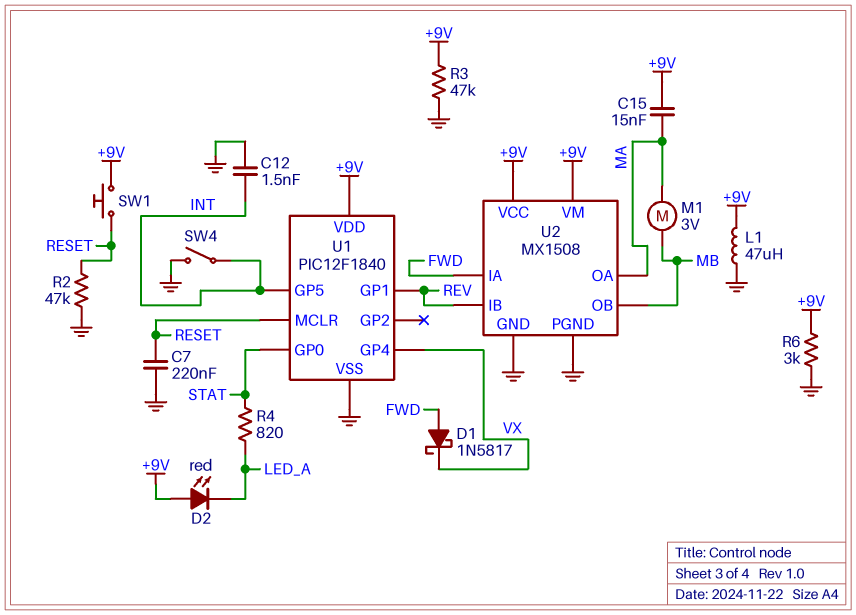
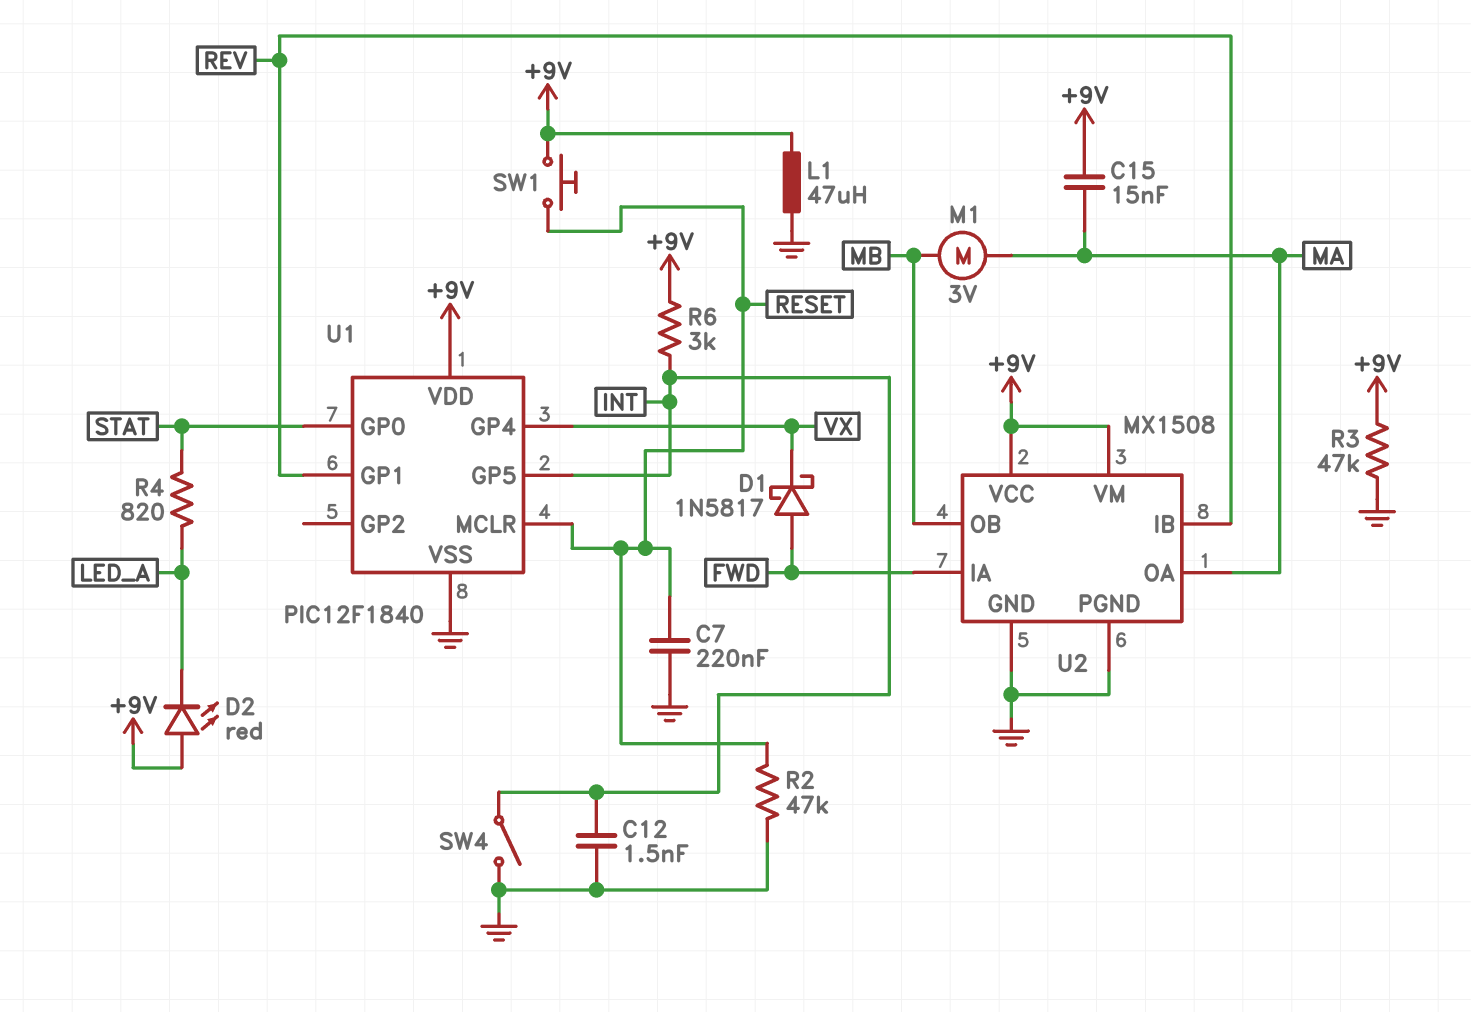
R6: 3k (+9V, GND) -> 3k (+9V, INT)

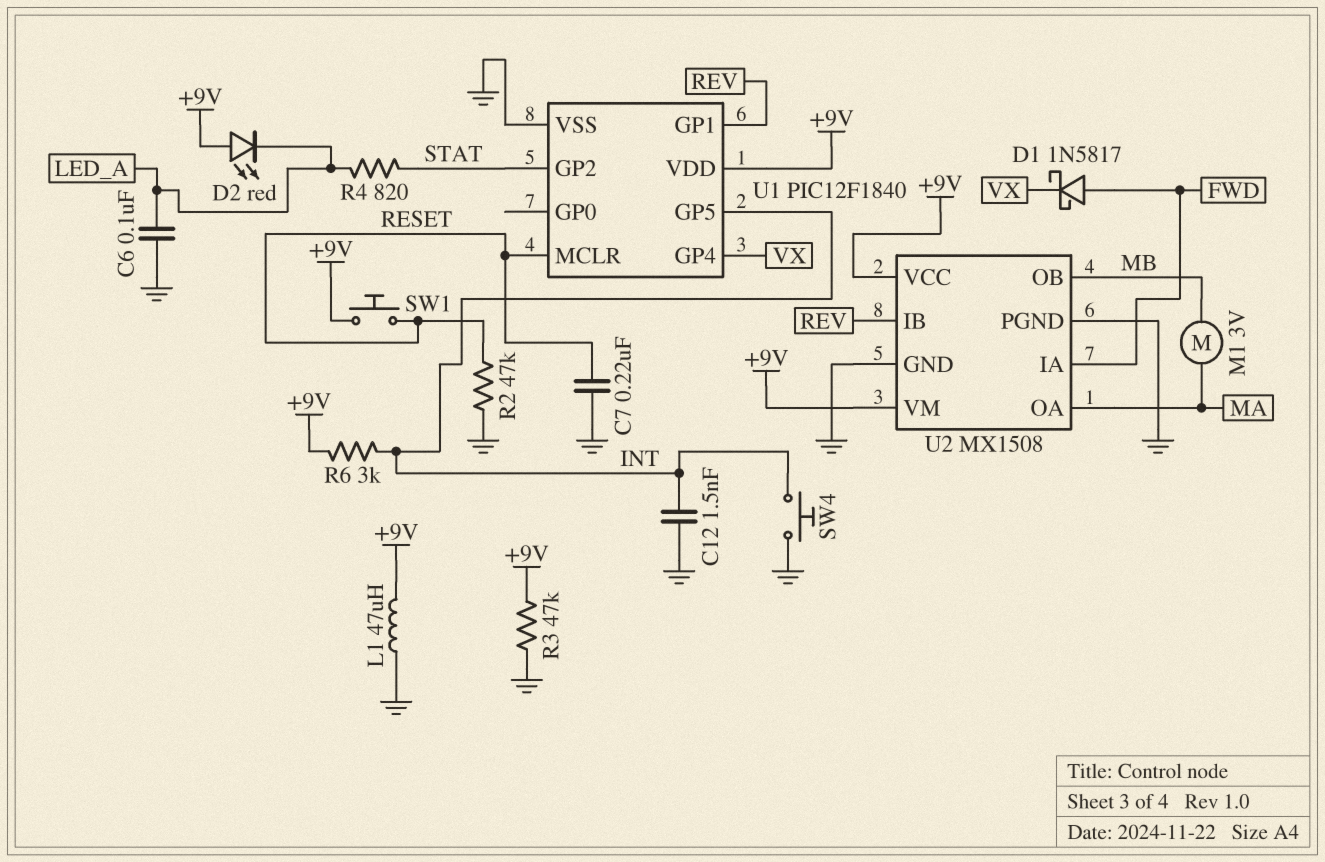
C6: none -> 100nF (GND, LED_A)
C15: 15nF (+9V, MA) -> none
SW4: switch (GND, INT) -> button (GND, INT)
U1 pin GP0: STAT -> none
U1 pin GP2: none -> STAT

